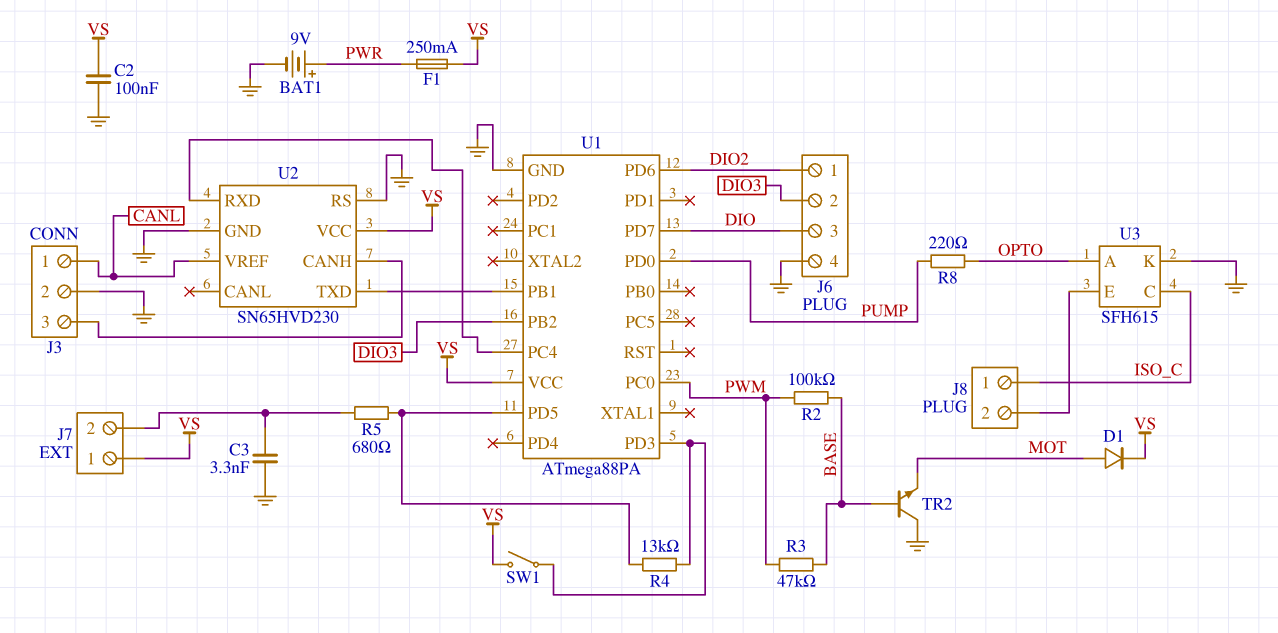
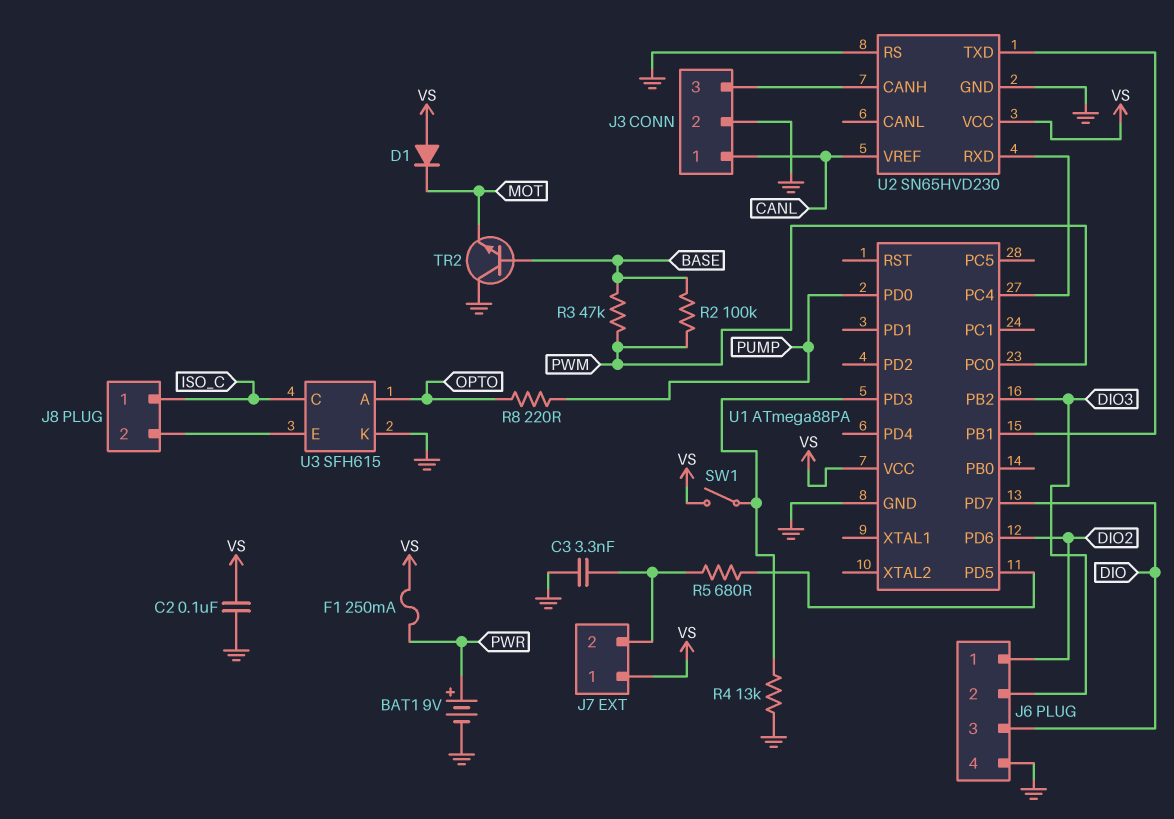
D1: diode (A MOT, K VS) -> diode (A VS, K MOT)
R4: 13k (U1/PD3, U1/PD5) -> 13k (GND, U1/PD3)

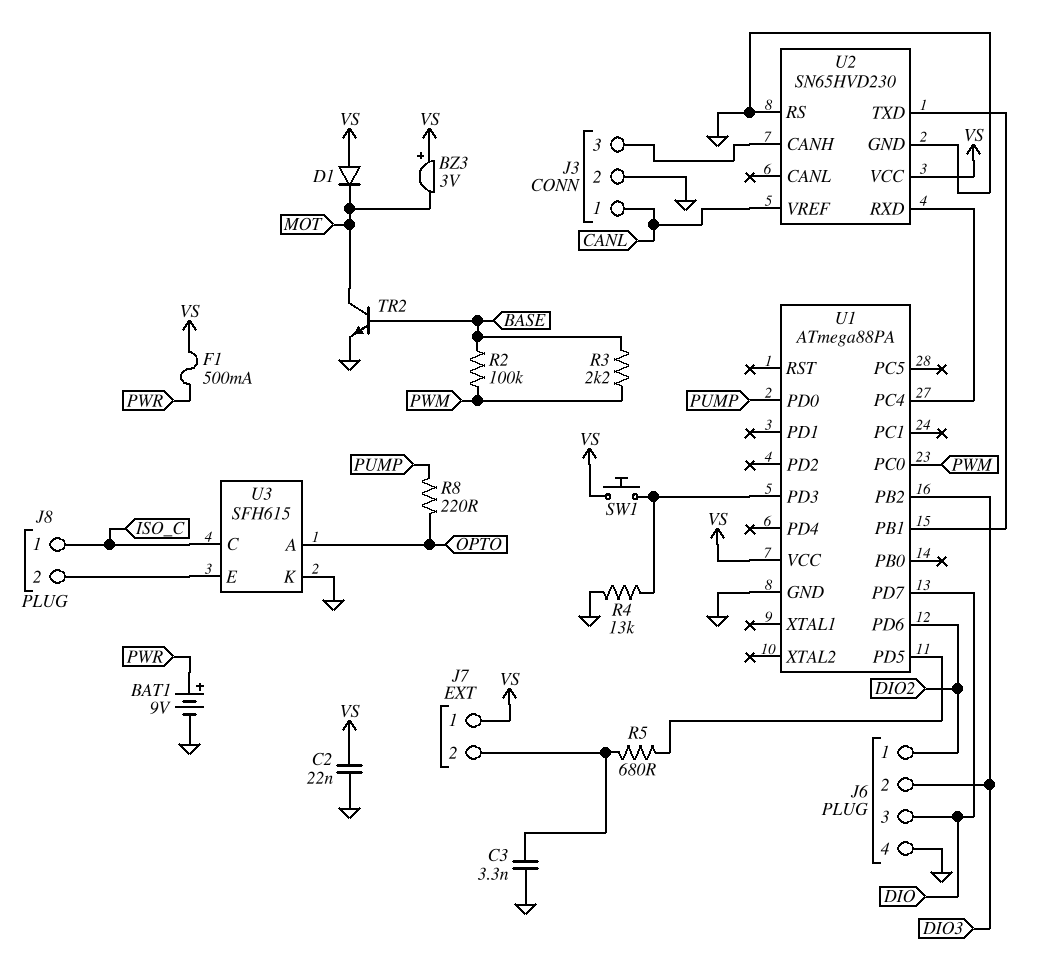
BZ3: none -> buzzer 3V (plus VS, minus MOT)
C2: 100nF (GND, VS) -> 22nF (GND, VS)
F1: 250mA (PWR, VS) -> 500mA (PWR, VS)
R3: 47k (BASE, PWM) -> 2.2k (BASE, PWM)
SW1: switch (U1/PD3, VS) -> button (U1/PD3, VS)
TR2: NPN (B BASE, C GND, E MOT) -> NPN (B BASE, C MOT, E GND)

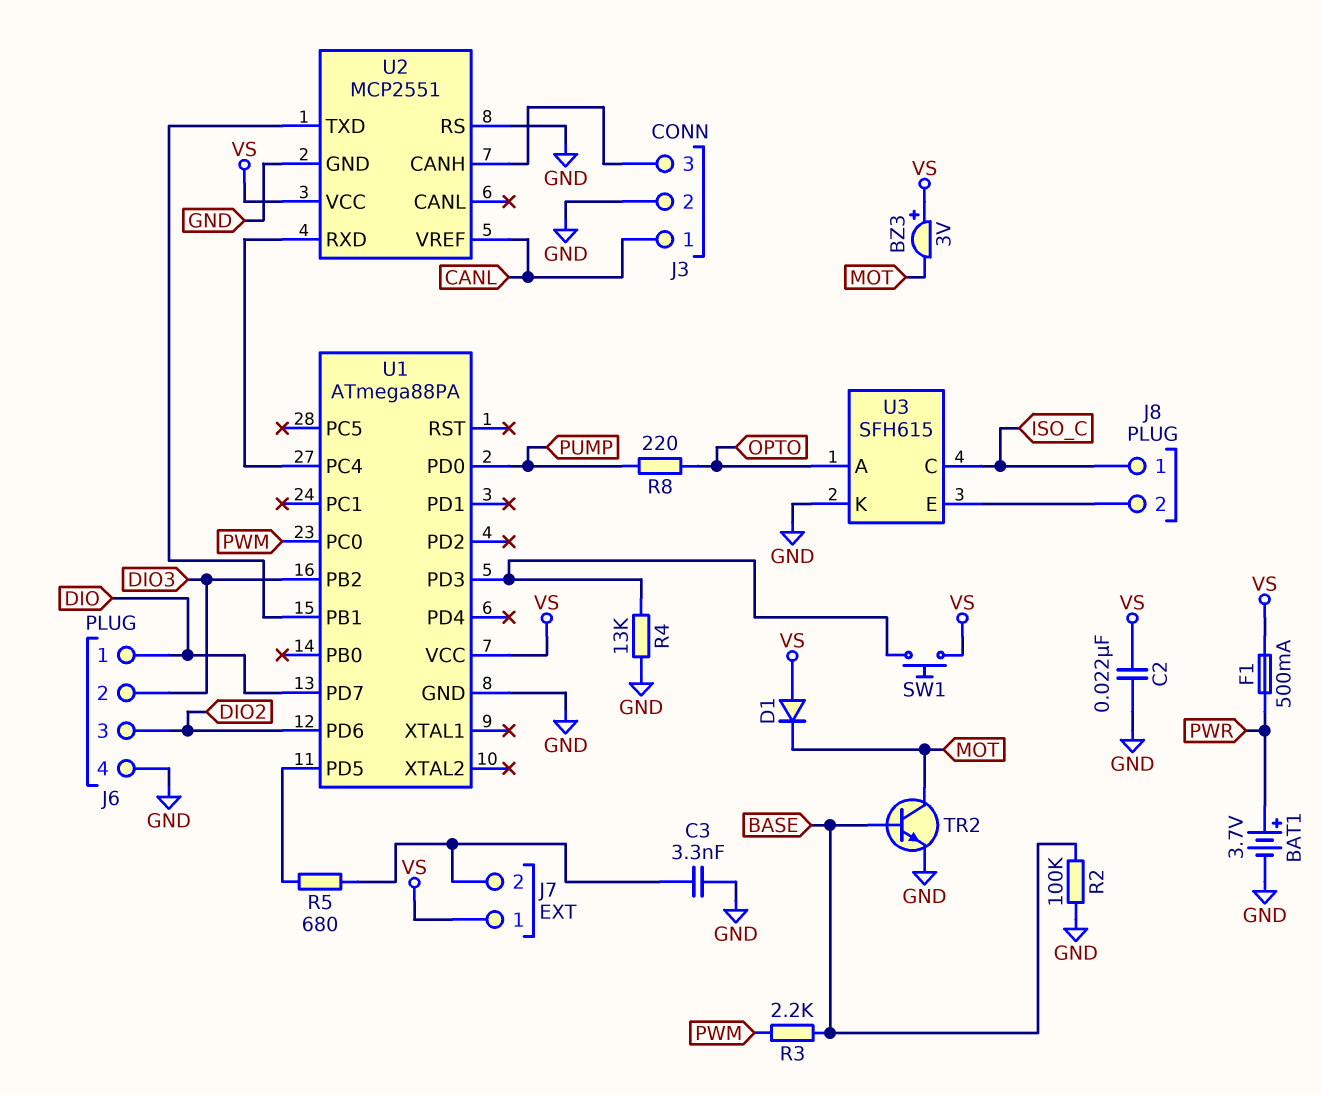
BAT1: 9V (plus PWR, minus GND) -> 3.7V (plus PWR, minus GND)
J6 pin 1: DIO2 -> DIO
J6 pin 3: DIO -> DIO2
R2: 100k (BASE, PWM) -> 100k (BASE, GND)
U2: SN65HVD230 -> MCP2551

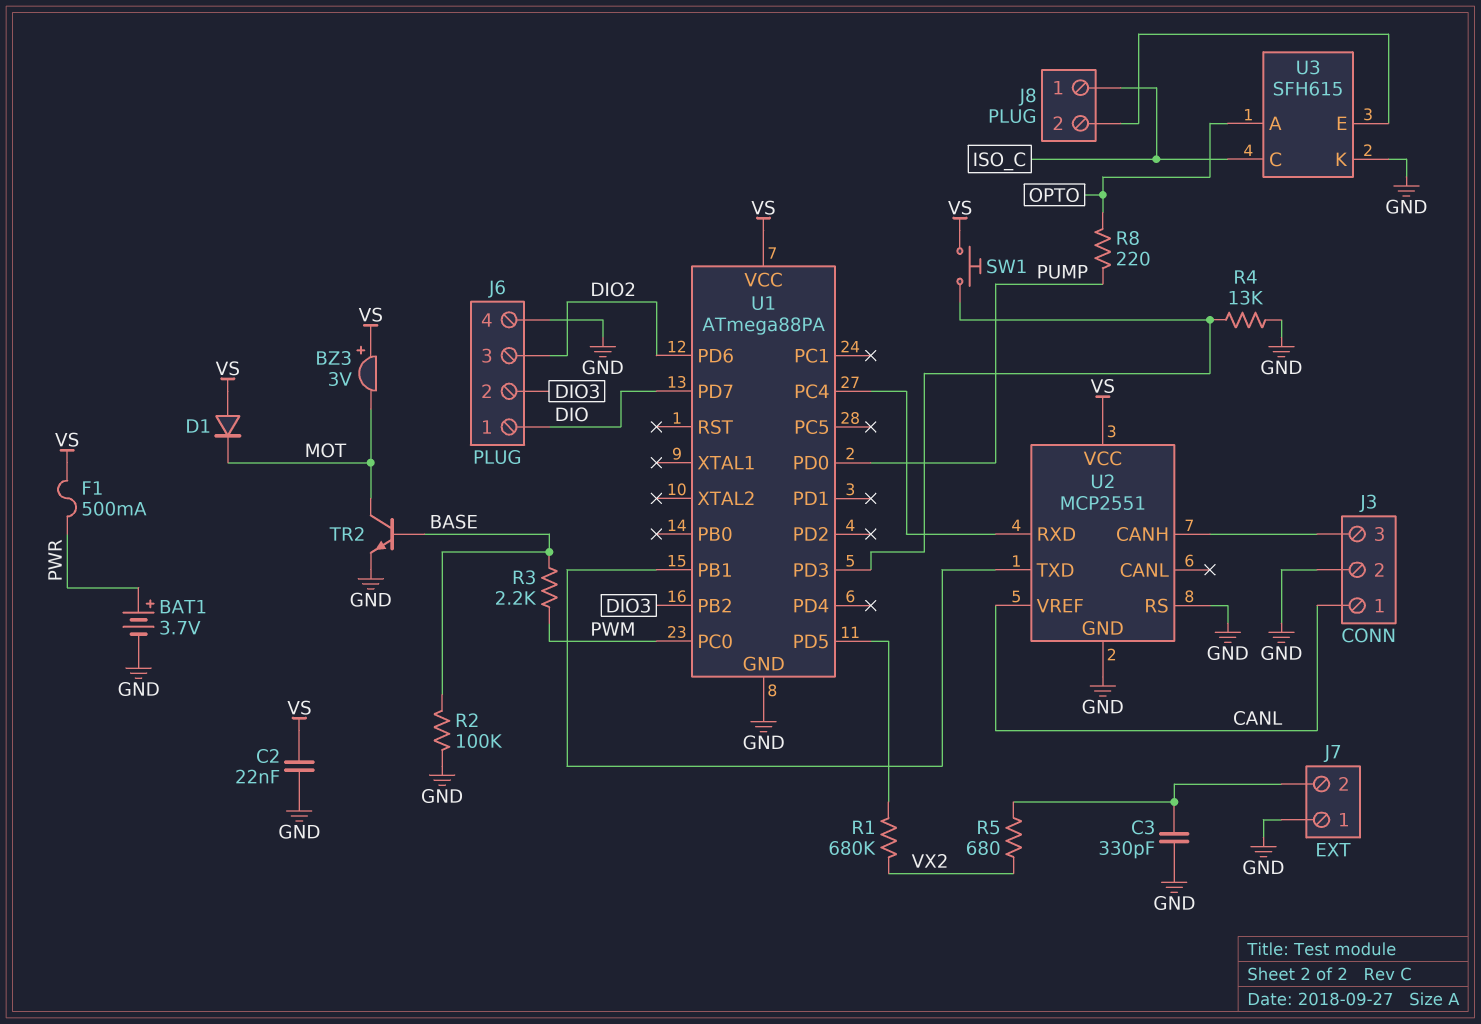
C3: 3.3nF (GND, J7/2) -> 330pF (GND, J7/2)
J7 pin 1: VS -> GND
R1: none -> 680k (U1/PD5, VX2)
R5: 680 (J7/2, U1/PD5) -> 680 (J7/2, VX2)

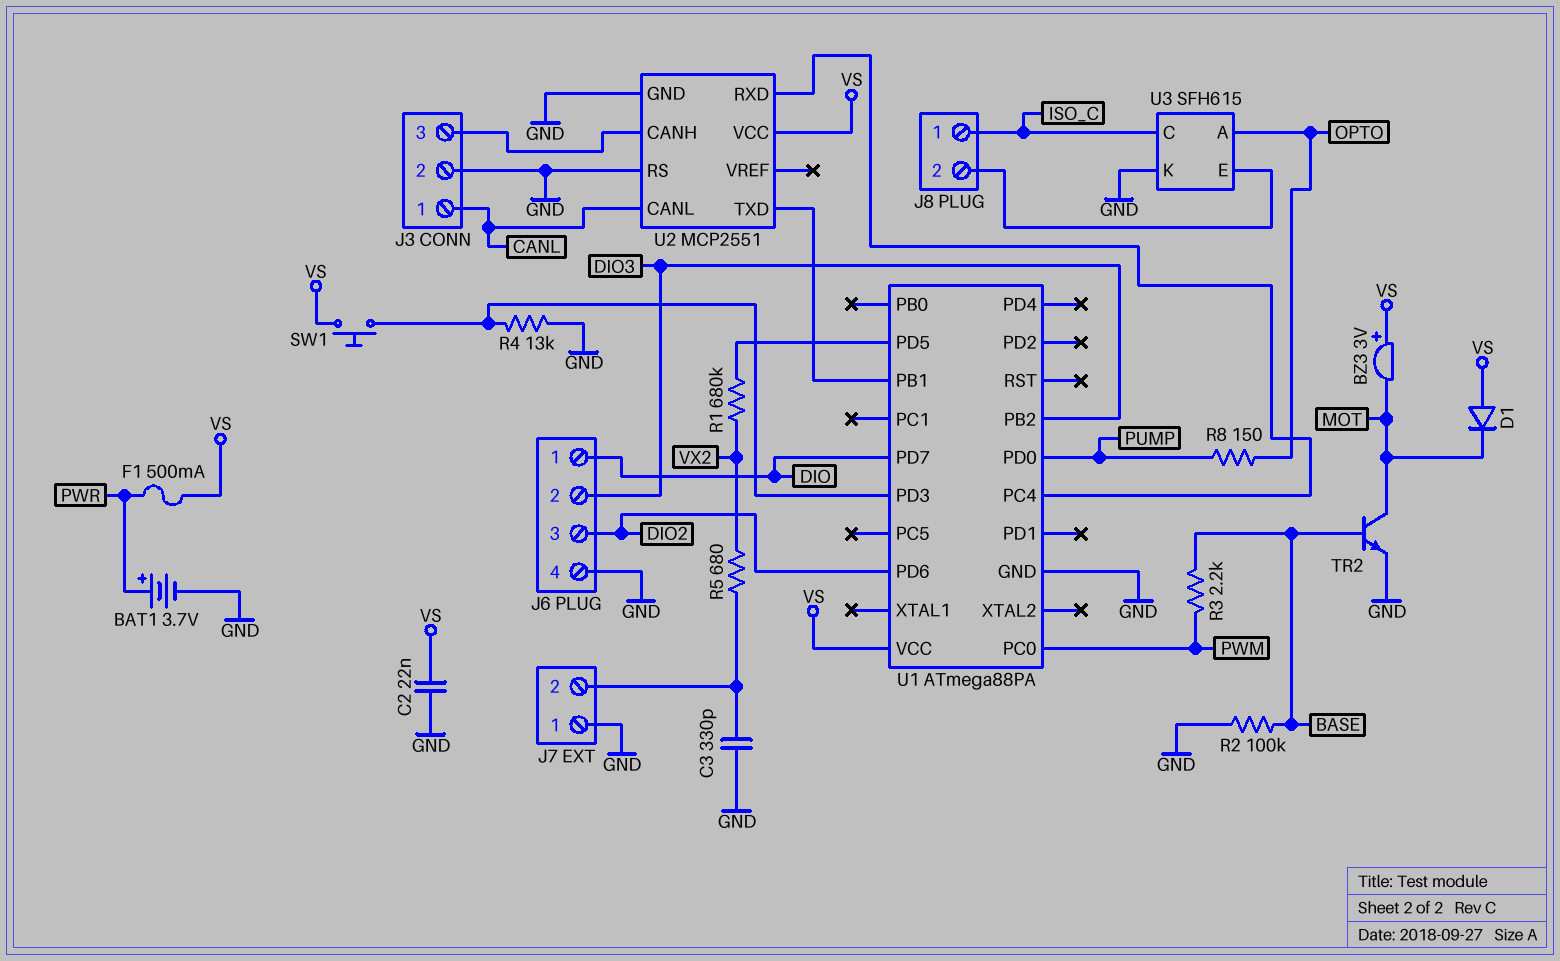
R8: 220 (OPTO, PUMP) -> 150 (OPTO, PUMP)
U2 pin CANL: none -> CANL
U2 pin VREF: CANL -> none

